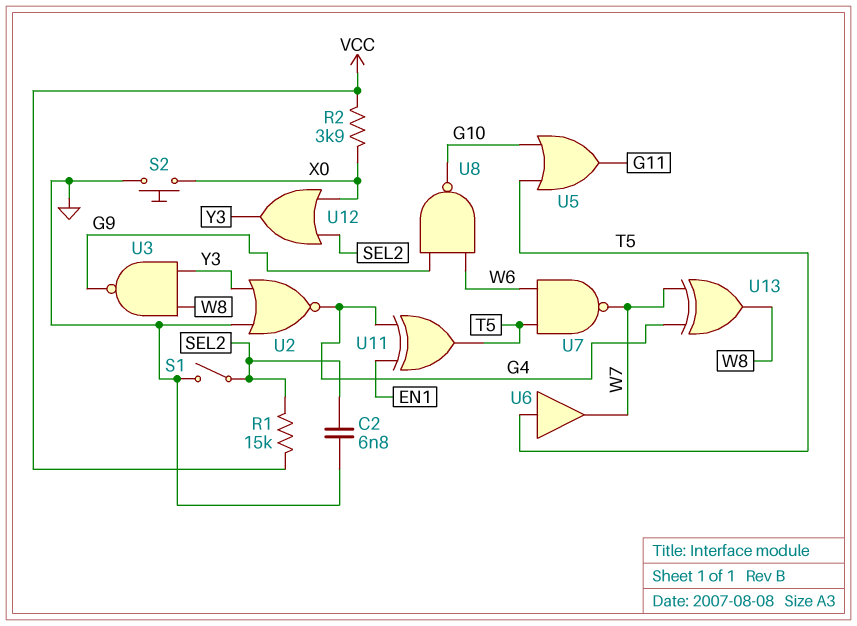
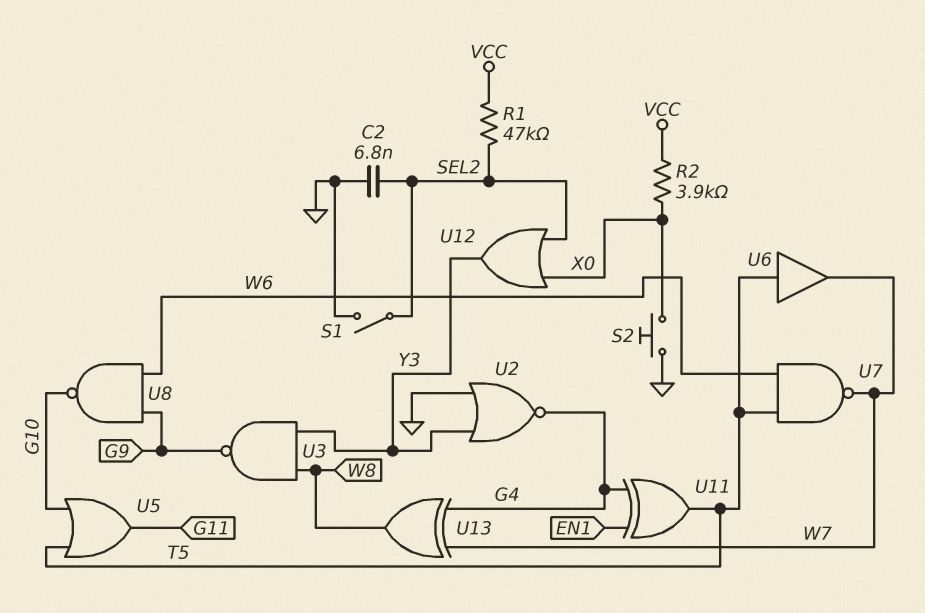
R1: 15k (SEL2, VCC) -> 47k (SEL2, VCC)

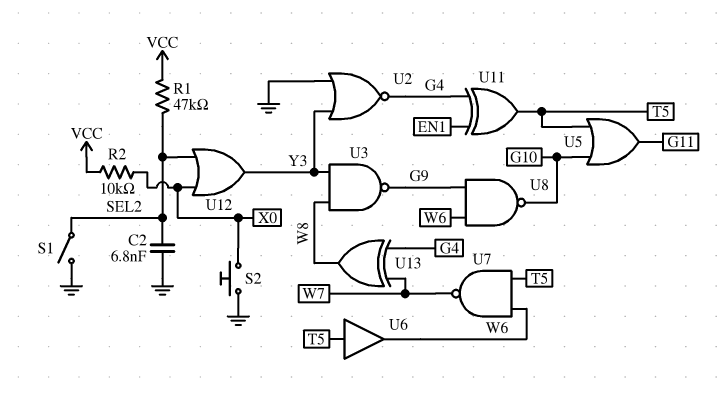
R2: 3.9k (VCC, X0) -> 10k (VCC, X0)
U6: buffer (in T5, out W7) -> buffer (in T5, out W6)

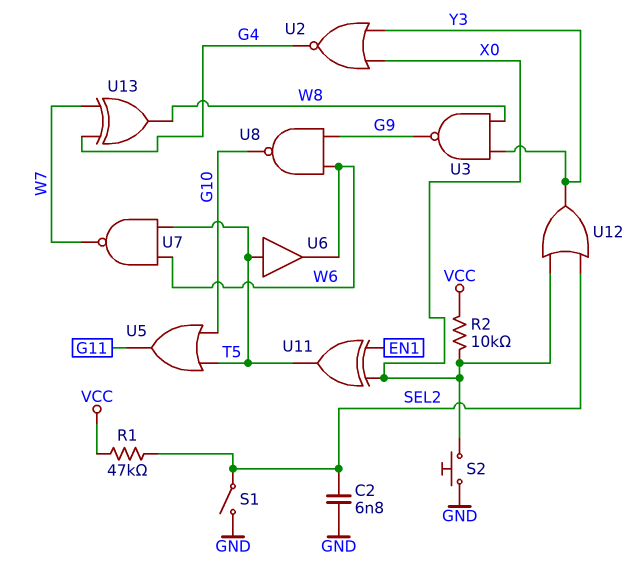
U2: NOR (in GND, in Y3, out G4) -> NOR (in X0, in Y3, out G4)
U11: XOR (in EN1, in G4, out T5) -> XOR (in EN1, in X0, out T5)

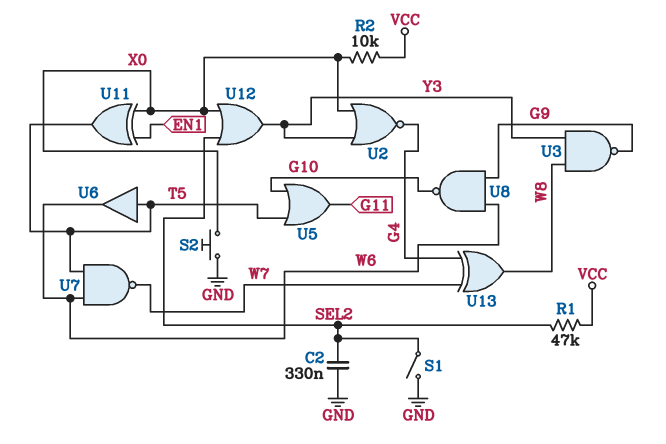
C2: 6.8nF (GND, SEL2) -> 330nF (GND, SEL2)

